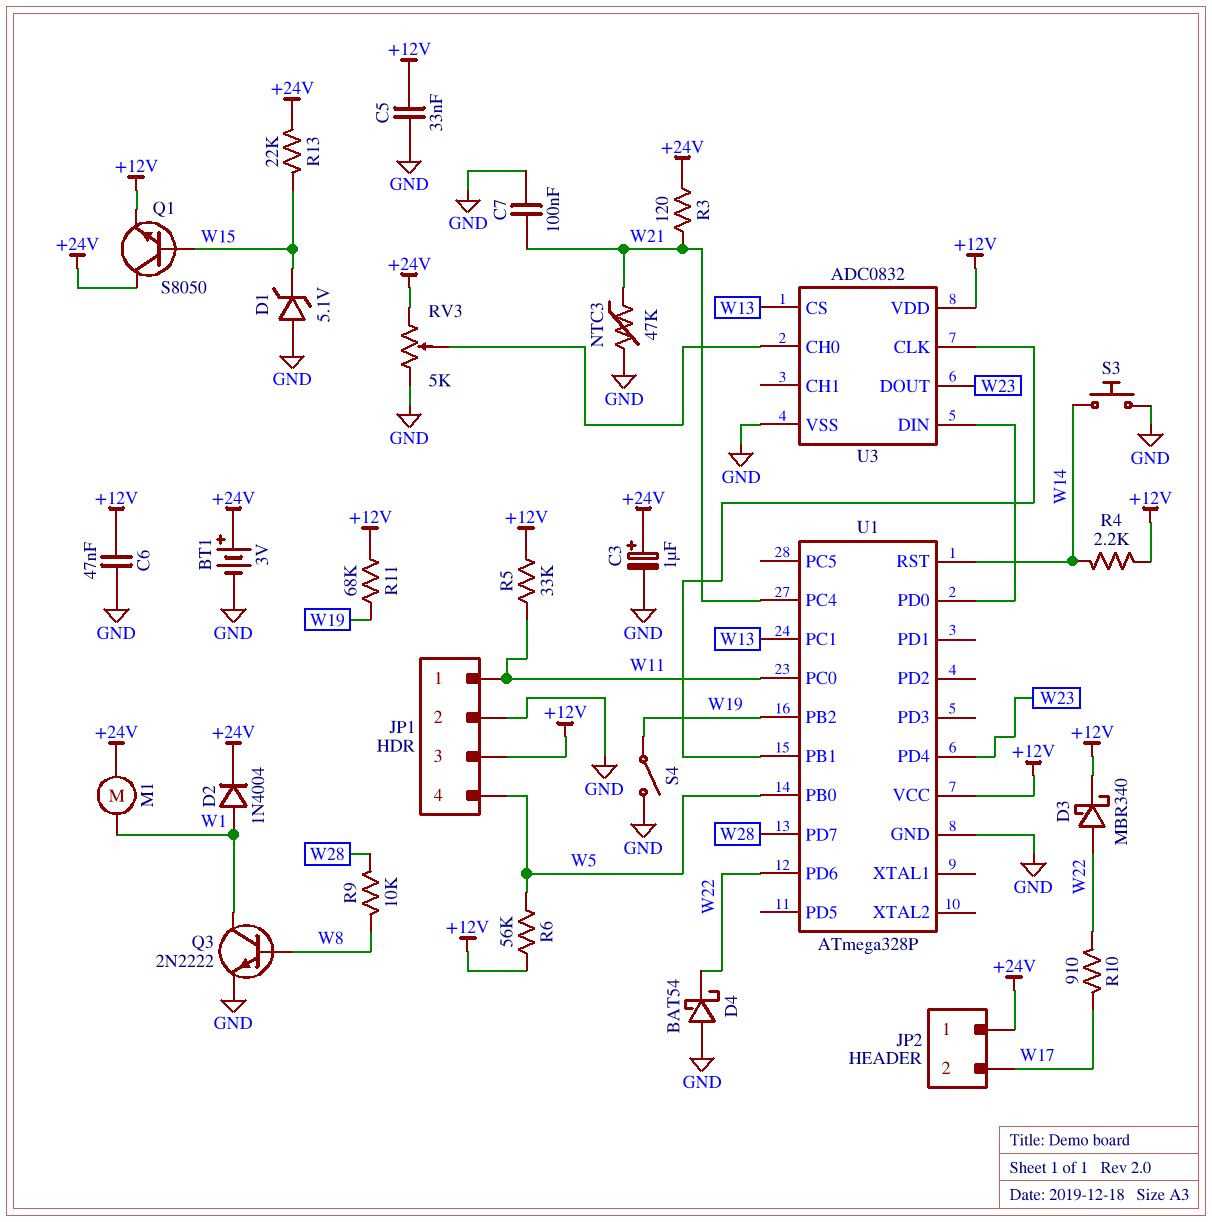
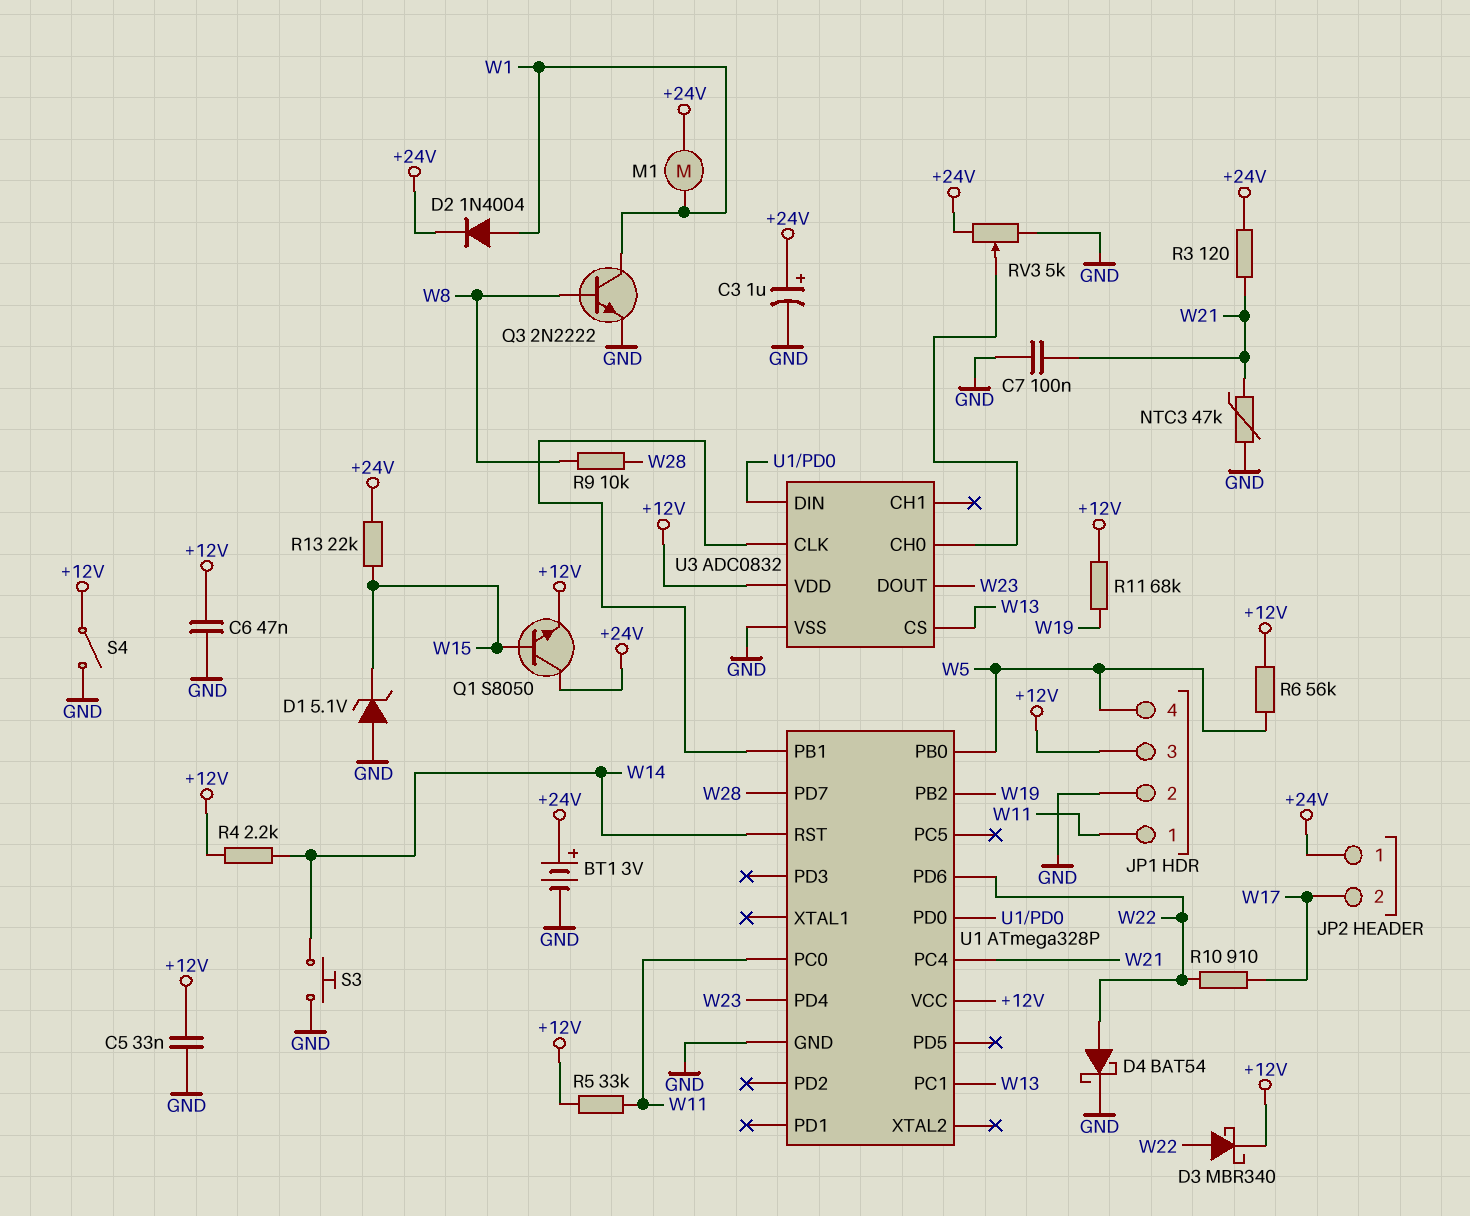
D4: schottky BAT54 (A GND, K W22) -> schottky BAT54 (A W22, K GND)
S4: switch (GND, W19) -> switch (+12V, GND)

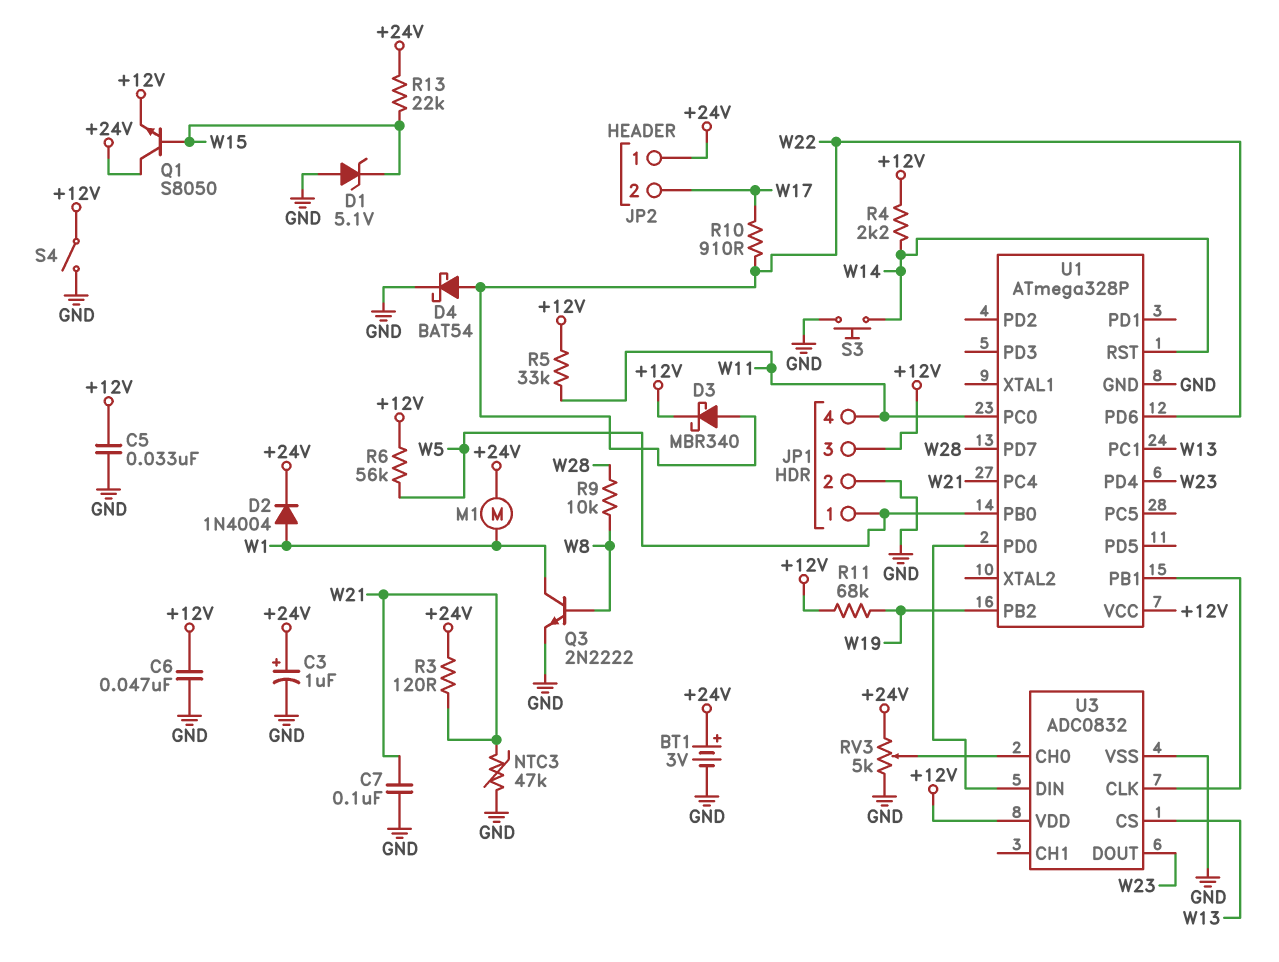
JP1 pin 1: W11 -> W5
JP1 pin 4: W5 -> W11

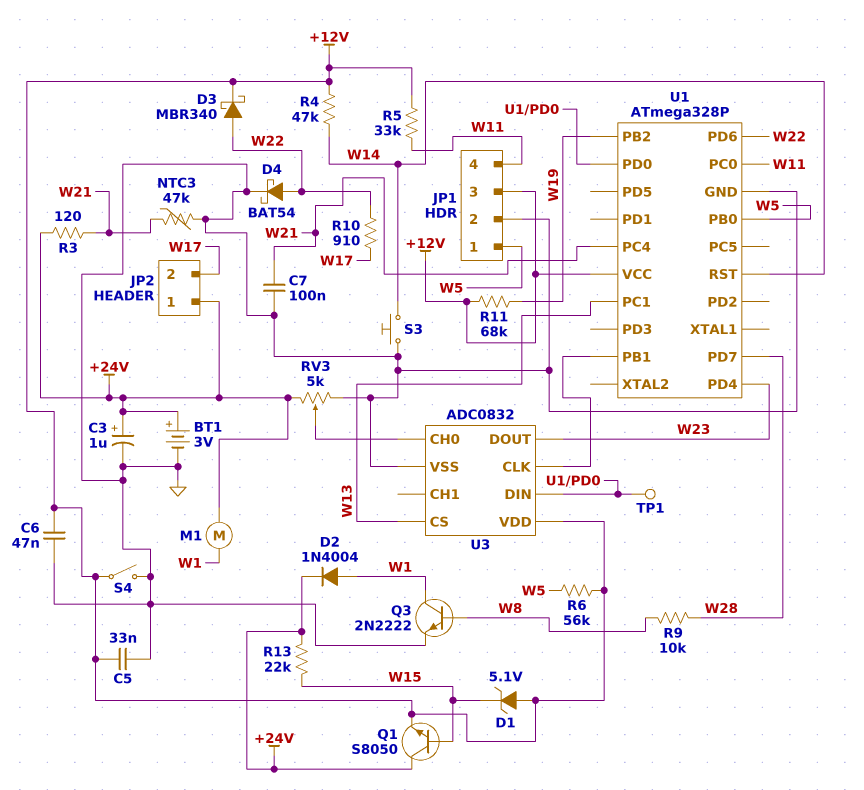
D1: zener 5.1V (A GND, K W15) -> zener 5.1V (A +12V, K W15)
R4: 2.2k (+12V, W14) -> 47k (+12V, W14)
TP1: none -> test point (U1/PD0)

